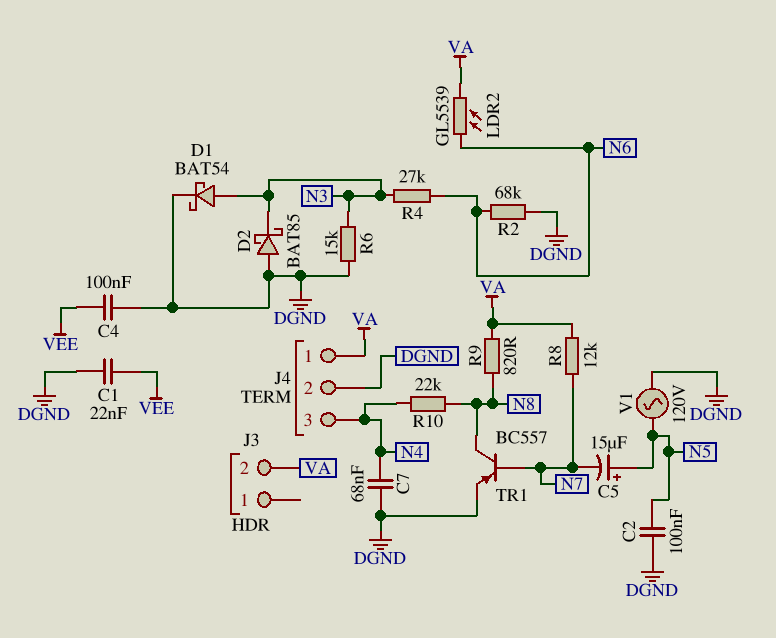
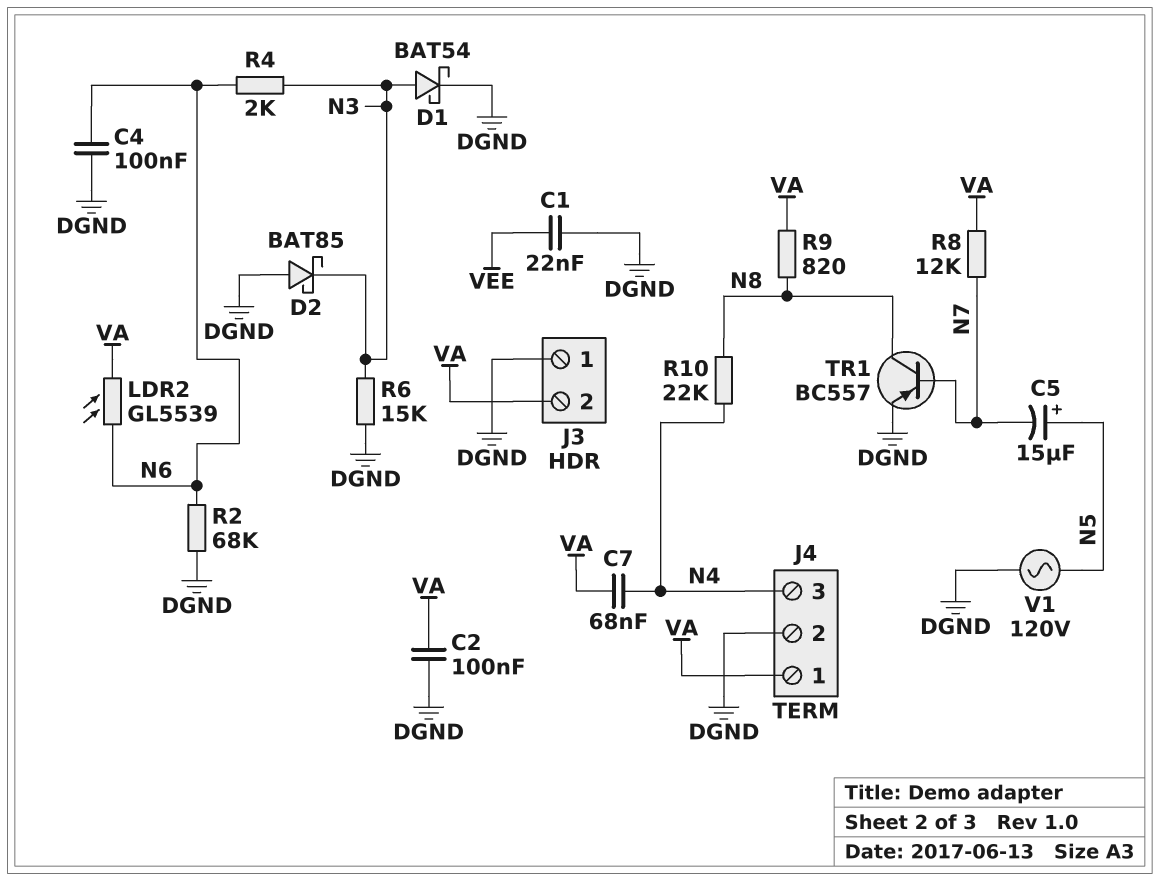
C2: 100nF (DGND, N5) -> 100nF (DGND, VA)
C4: 100nF (DGND, VEE) -> 100nF (DGND, N6)
C7: 68nF (DGND, N4) -> 68nF (N4, VA)
J3 pin 1: none -> DGND
R4: 27k (N3, N6) -> 2k (N3, N6)

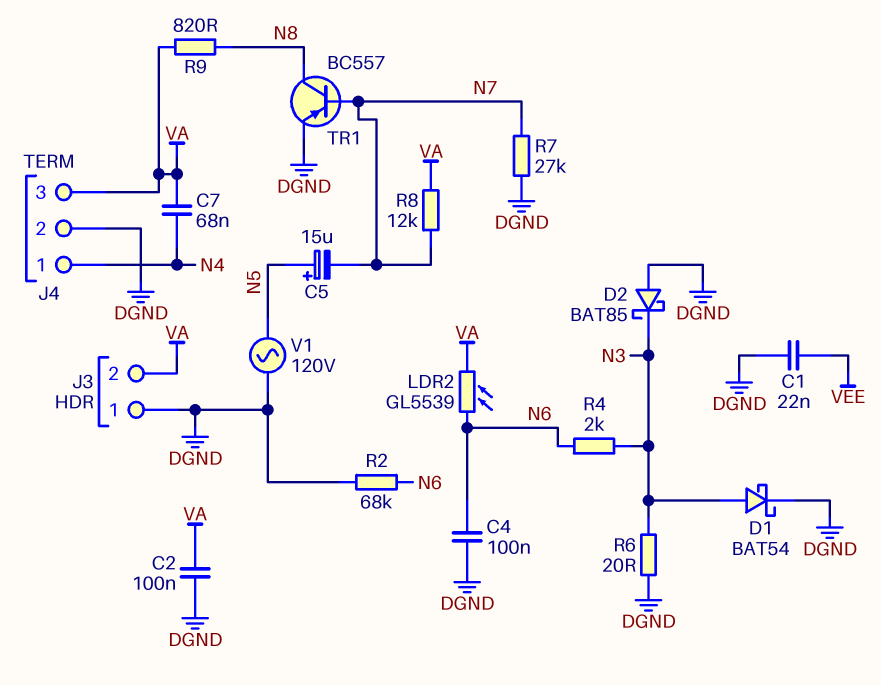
J4 pin 1: VA -> N4
J4 pin 3: N4 -> VA
R6: 15k (DGND, N3) -> 20 (DGND, N3)
R7: none -> 27k (DGND, N7)
R10: 22k (N4, N8) -> none

